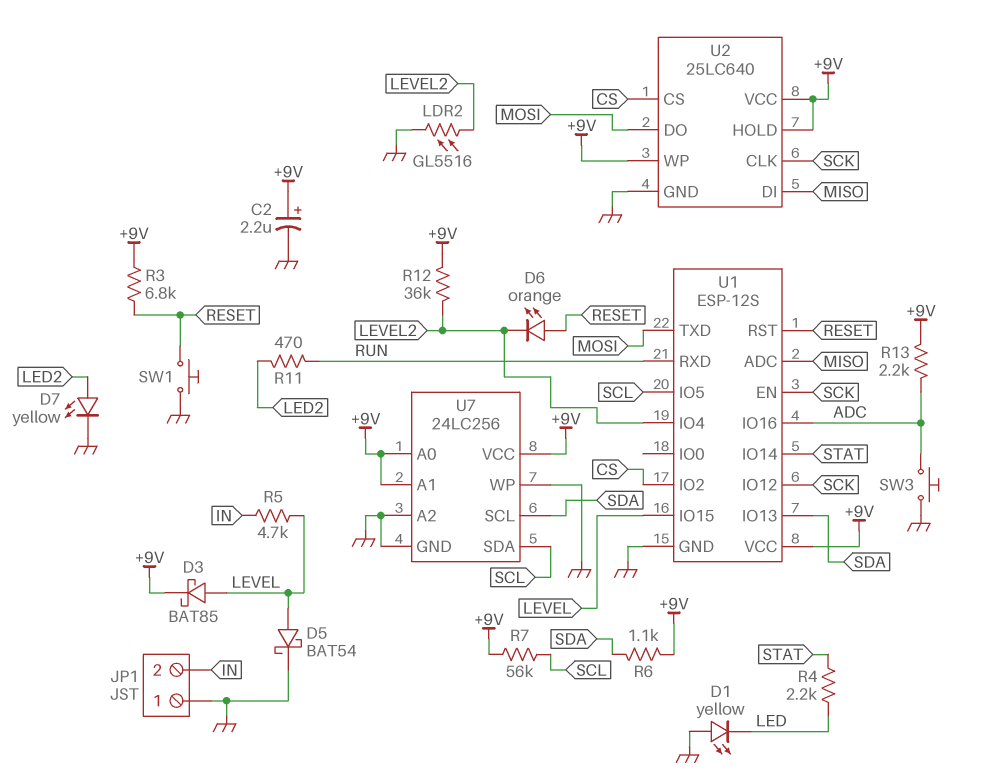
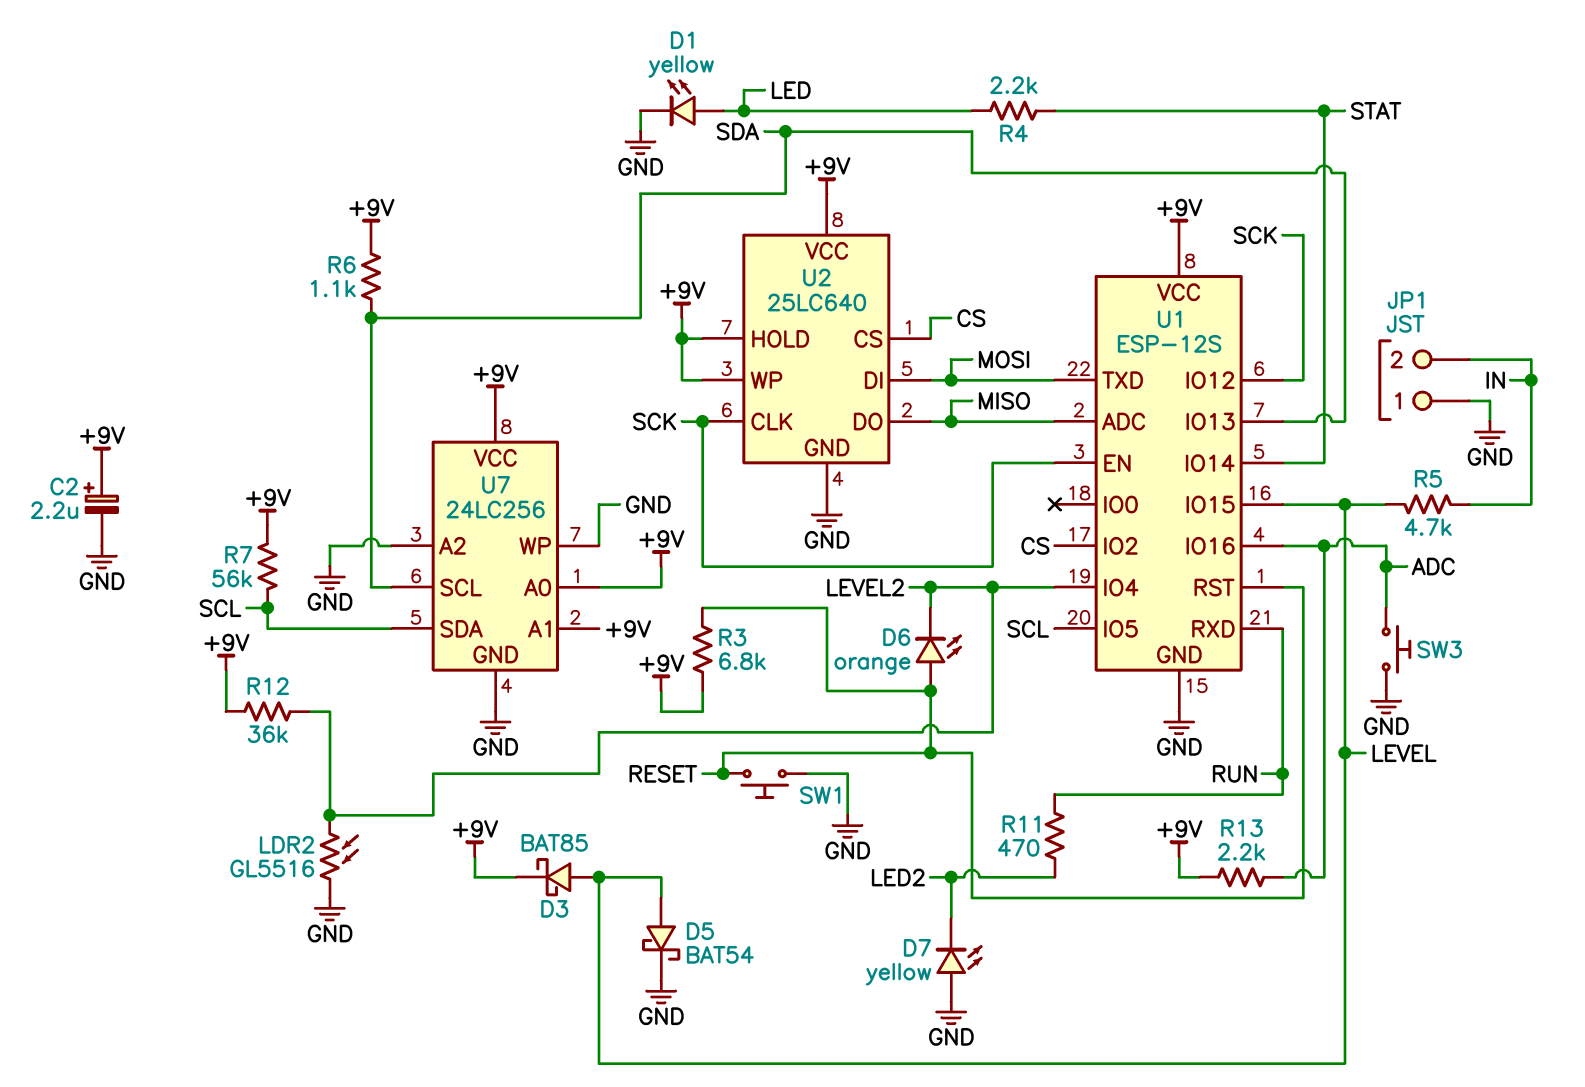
D1: LED yellow (A GND, K LED) -> LED yellow (A LED, K GND)
D7: LED yellow (A LED2, K GND) -> LED yellow (A GND, K LED2)
U2 pin DI: MISO -> MOSI
U2 pin DO: MOSI -> MISO

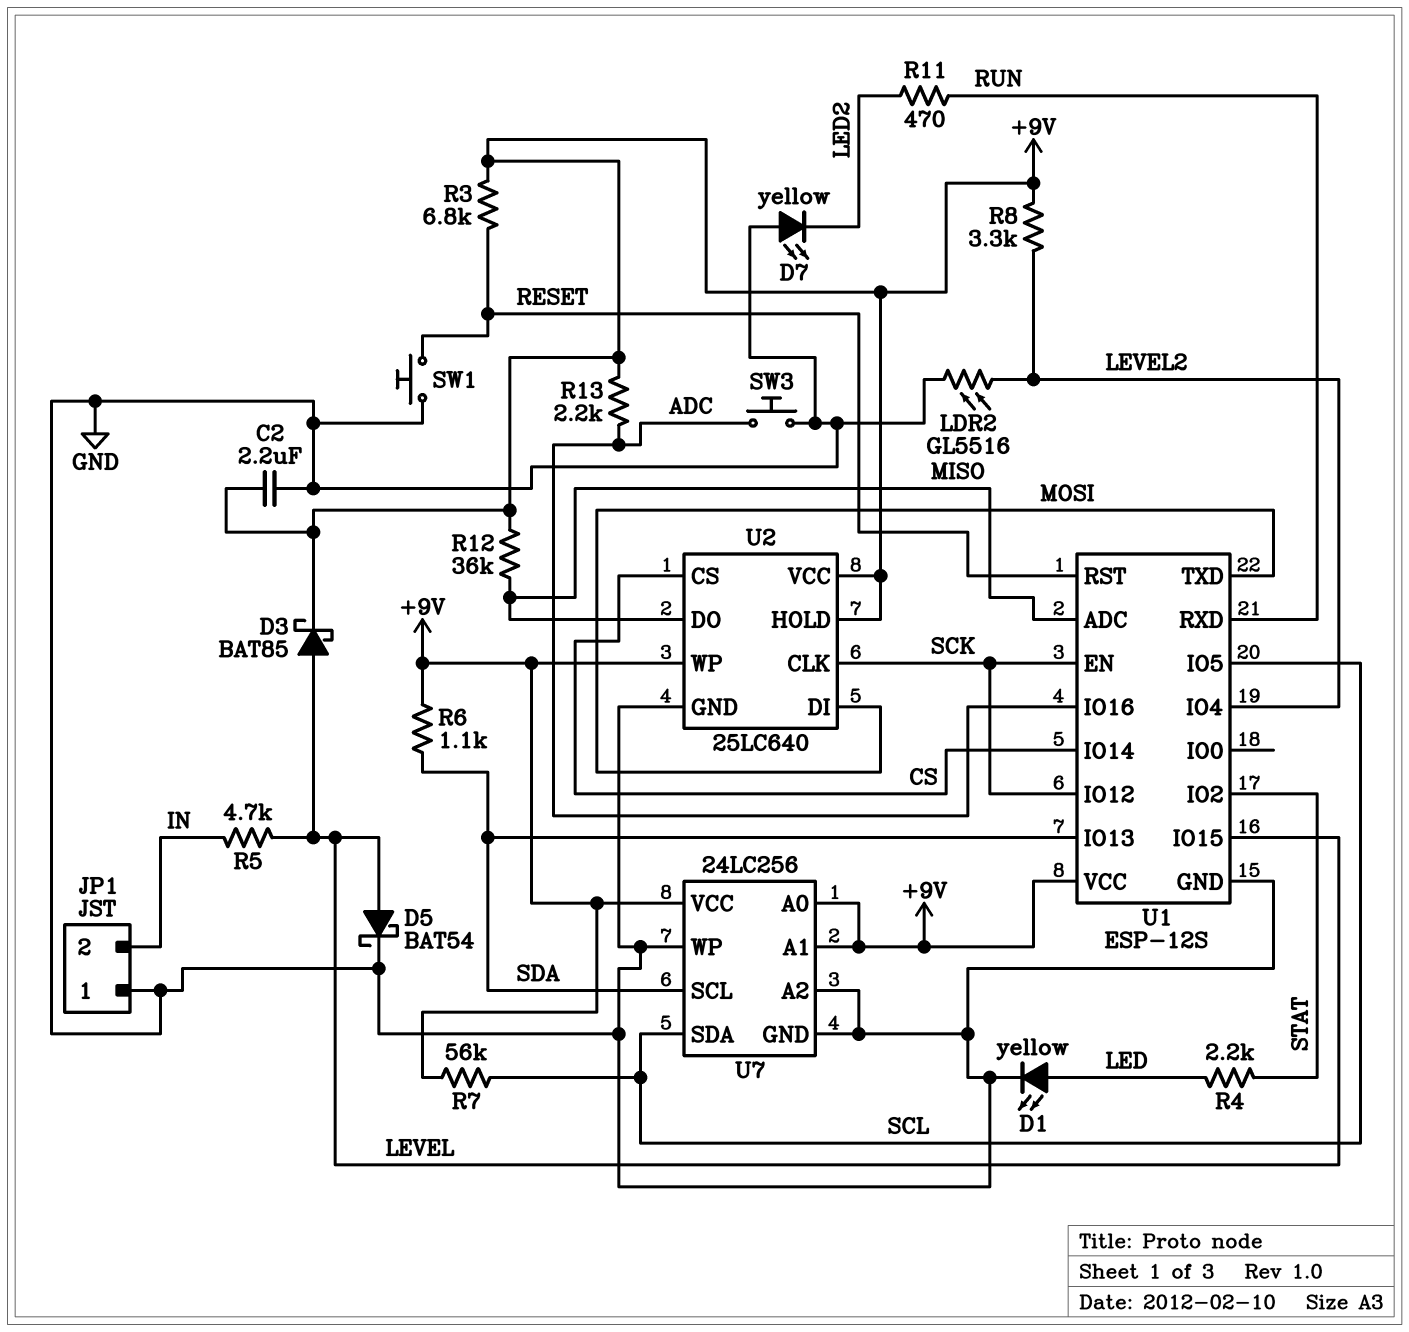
C2: 2.2uF (plus +9V, minus GND) -> 2.2uF (+9V, GND)
D6: LED orange (A RESET, K LEVEL2) -> none
R8: none -> 3.3k (+9V, LEVEL2)
R12: 36k (+9V, LEVEL2) -> 36k (+9V, MISO)
U1 pin IO2: CS -> STAT
U1 pin IO14: STAT -> CS

